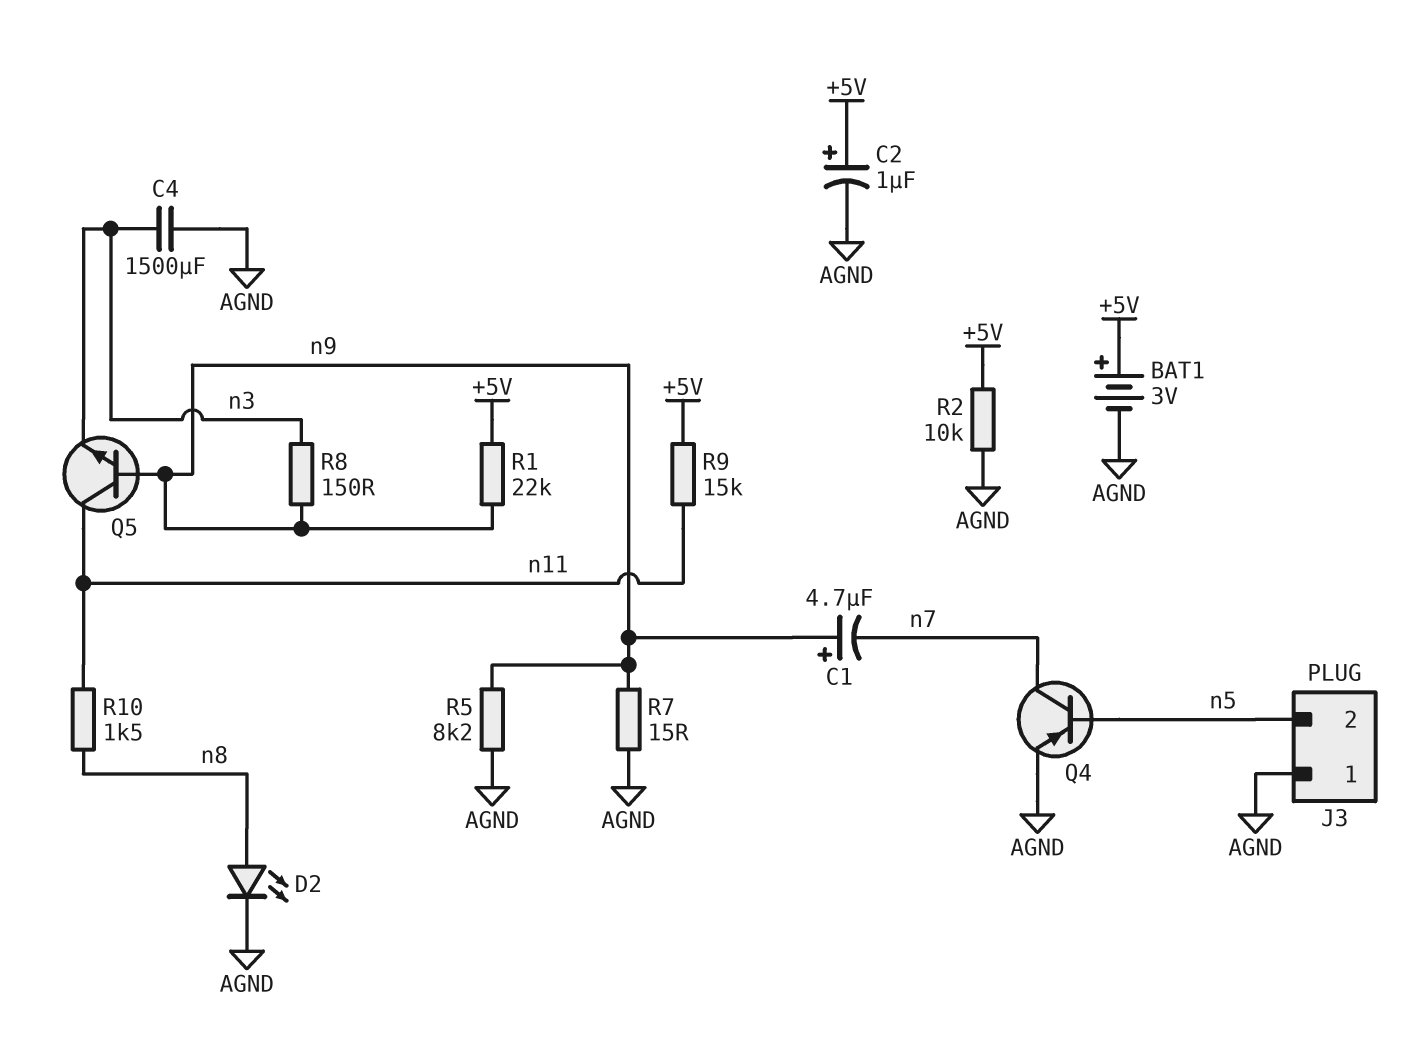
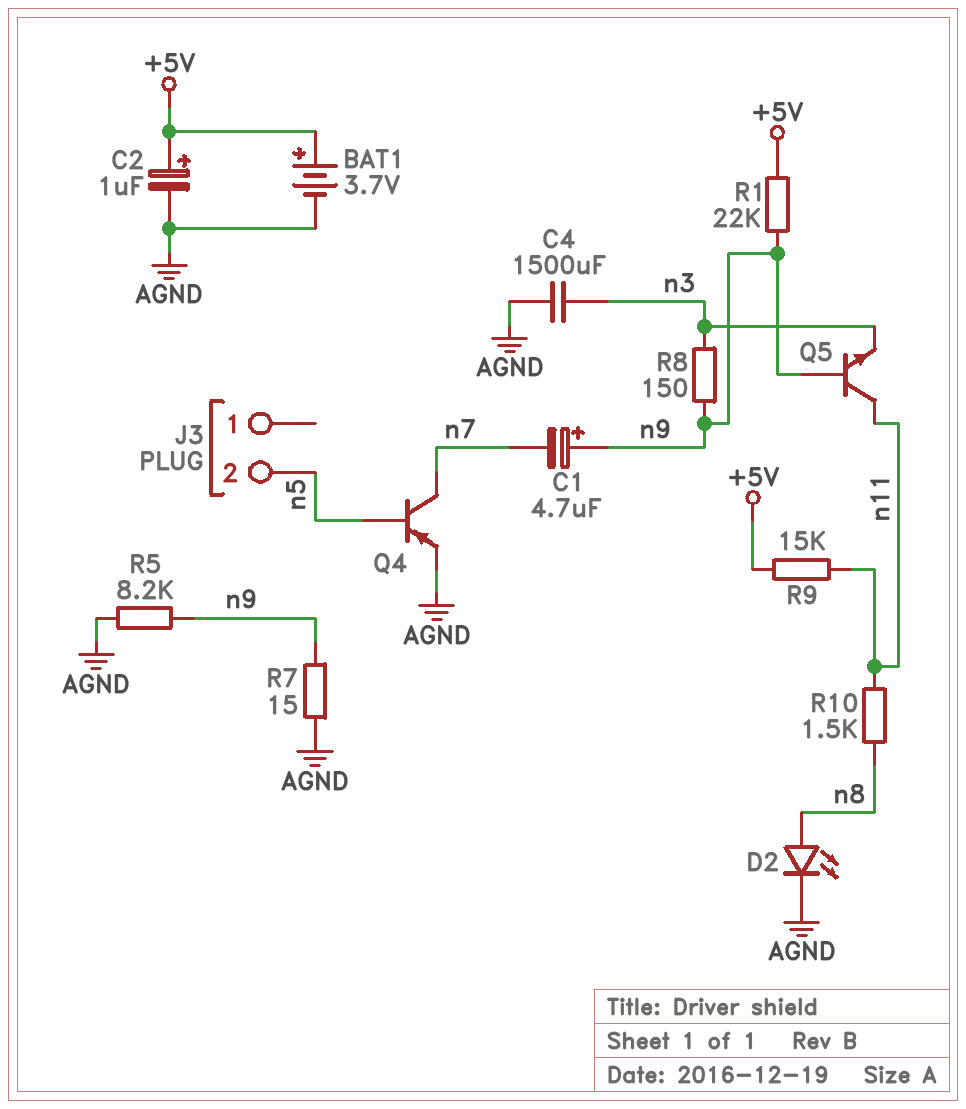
BAT1: 3V (plus +5V, minus AGND) -> 3.7V (plus +5V, minus AGND)
J3 pin 1: AGND -> none
R2: 10k (+5V, AGND) -> none

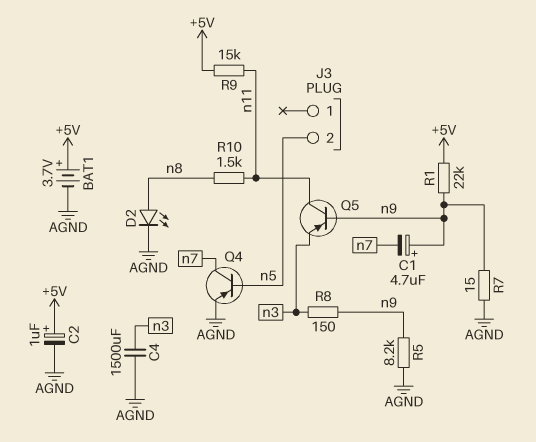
Q5: NPN (B n9, C n11, E n3) -> PNP (B n9, C n11, E n3)

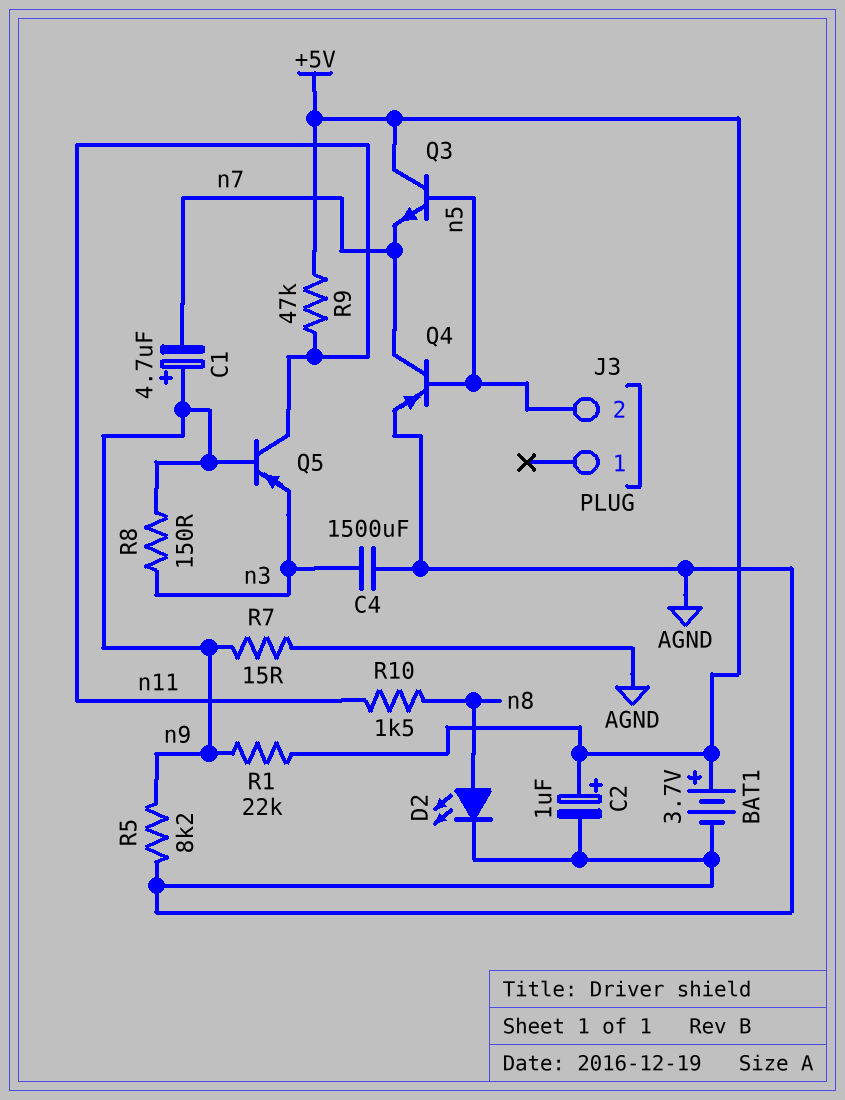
Q3: none -> NPN (B n5, C +5V, E n7)
R9: 15k (+5V, n11) -> 47k (+5V, n11)

